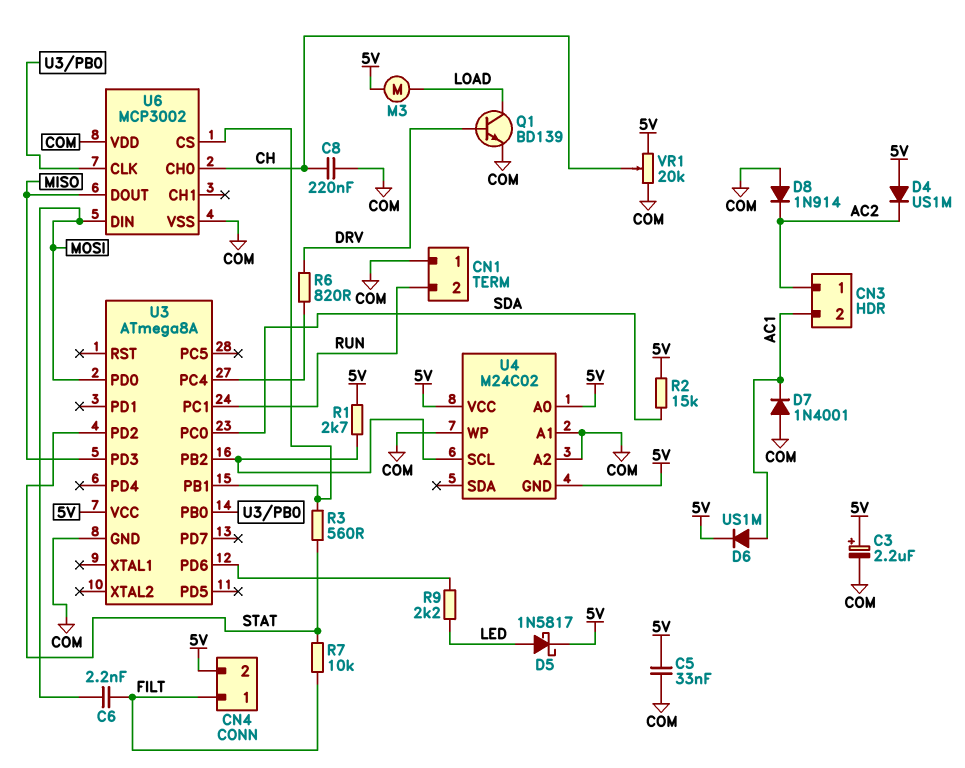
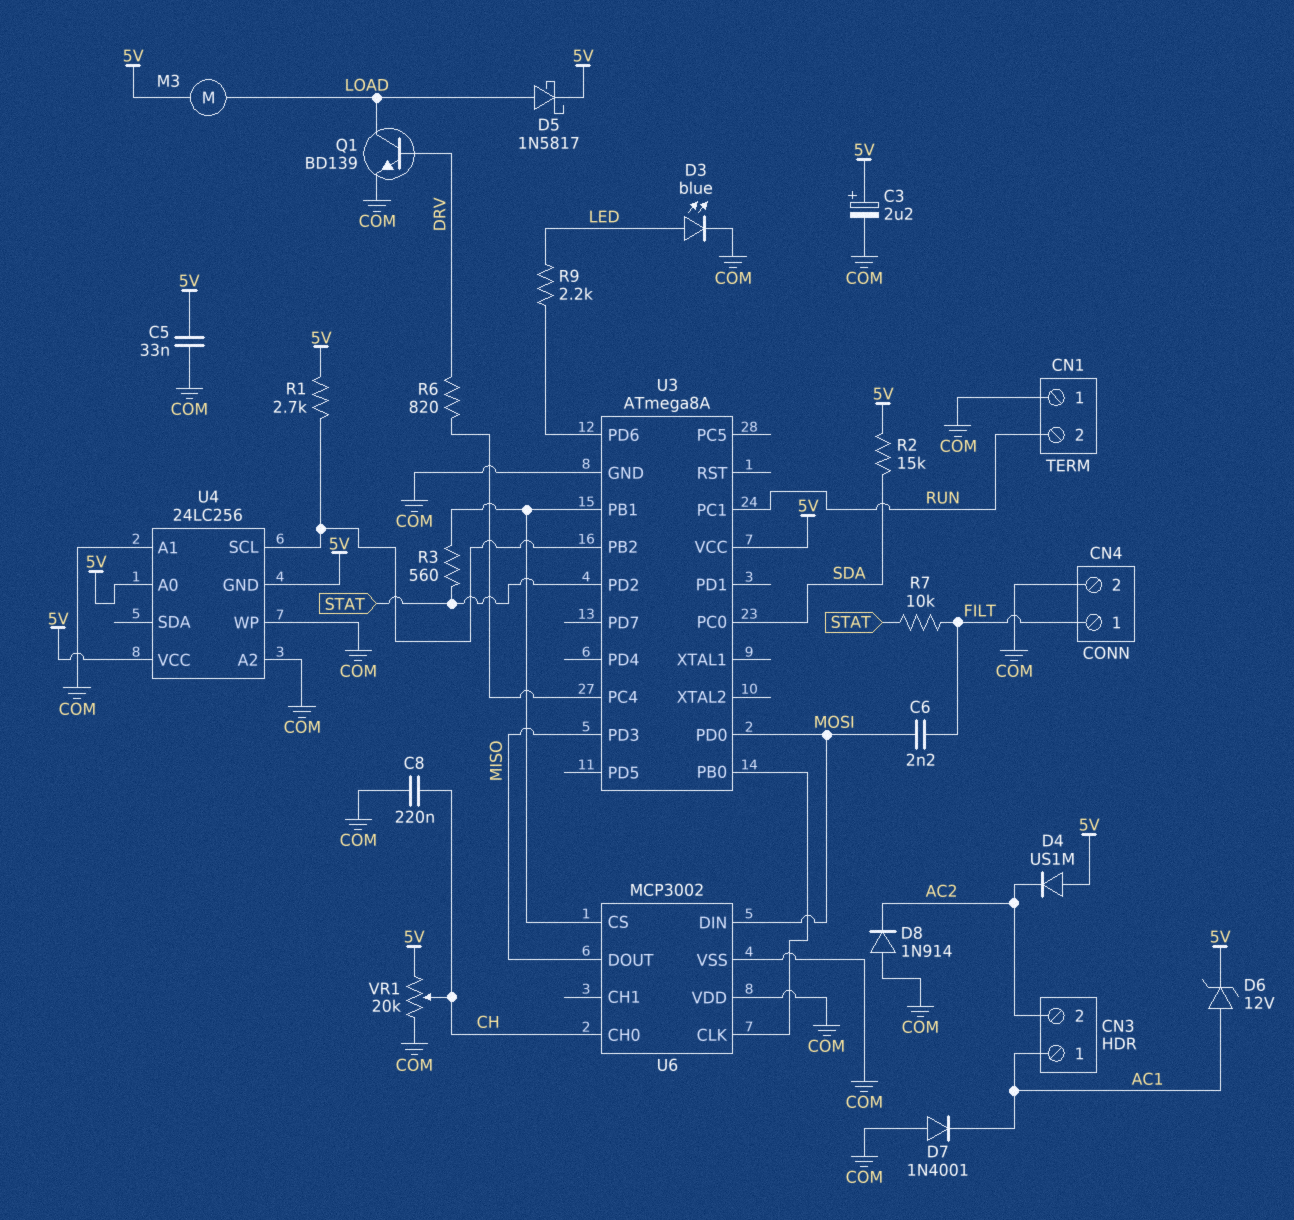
CN3 pin 1: AC2 -> AC1
CN3 pin 2: AC1 -> AC2
CN4 pin 2: 5V -> COM
D3: none -> LED blue (A LED, K COM)
D5: schottky 1N5817 (A LED, K 5V) -> schottky 1N5817 (A LOAD, K 5V)
D6: diode US1M (A AC1, K 5V) -> zener 12V (A AC1, K 5V)
U4: M24C02 -> 24LC256

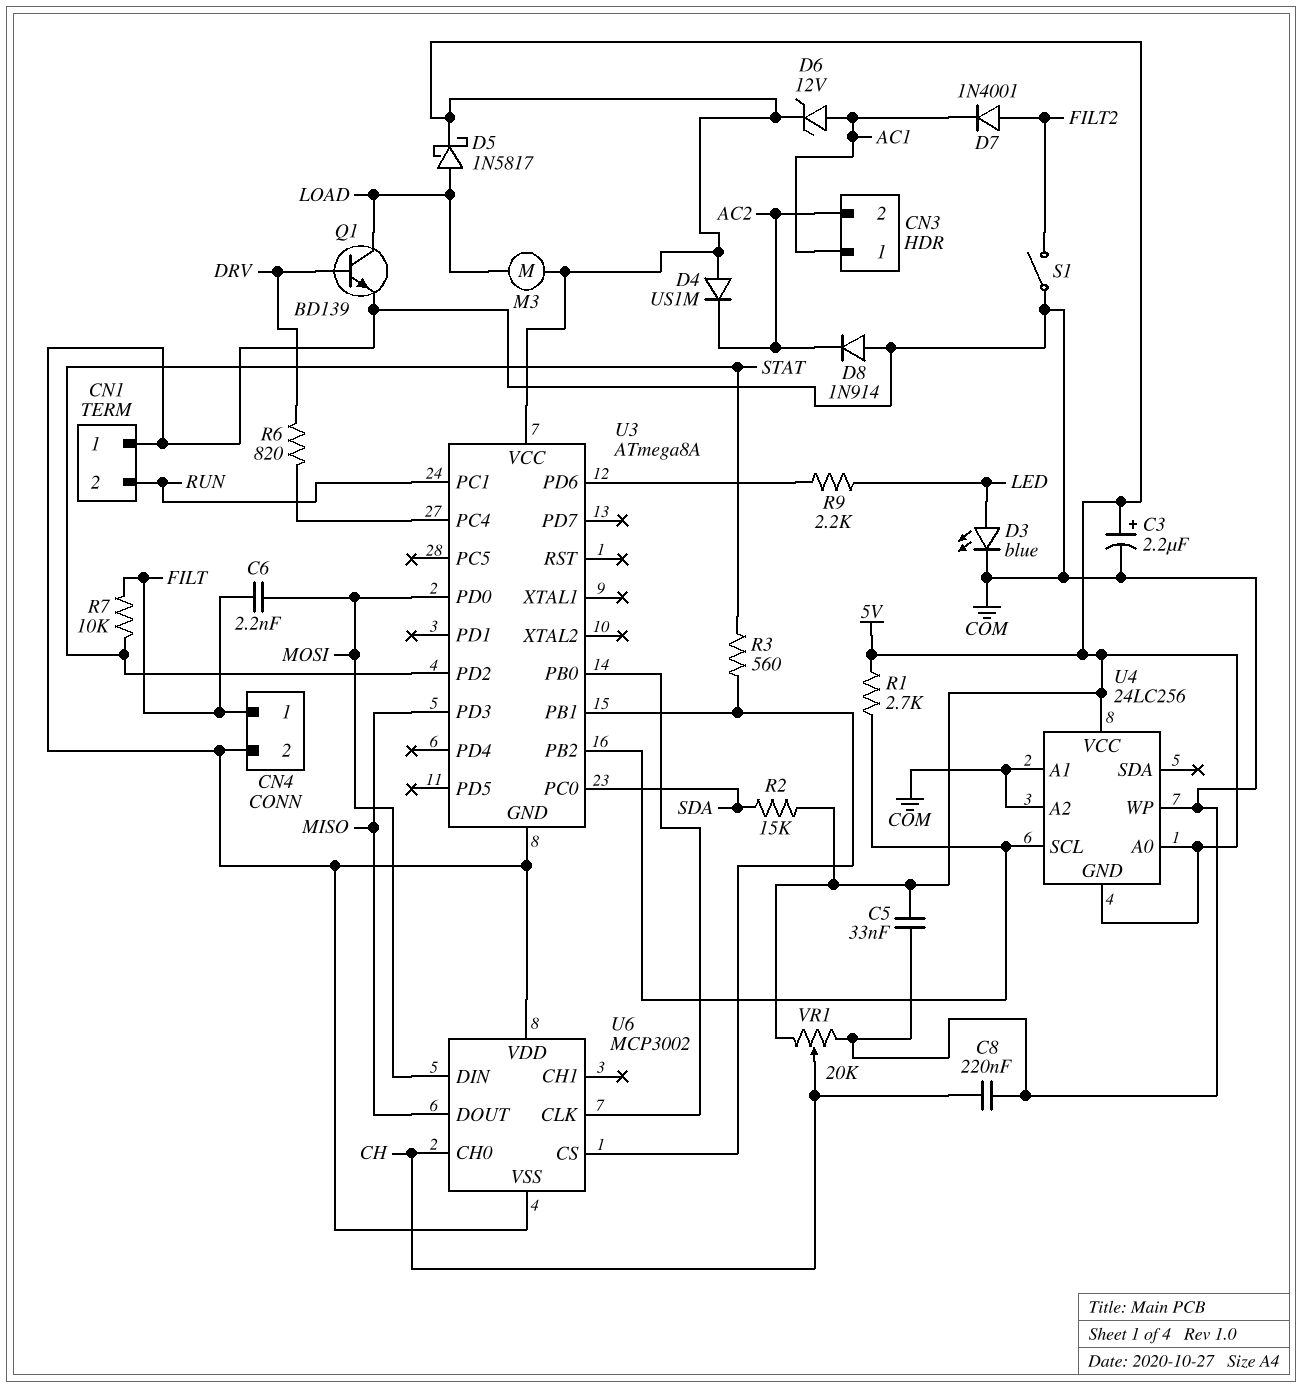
D7: diode 1N4001 (A COM, K AC1) -> diode 1N4001 (A FILT2, K AC1)
S1: none -> switch (COM, FILT2)

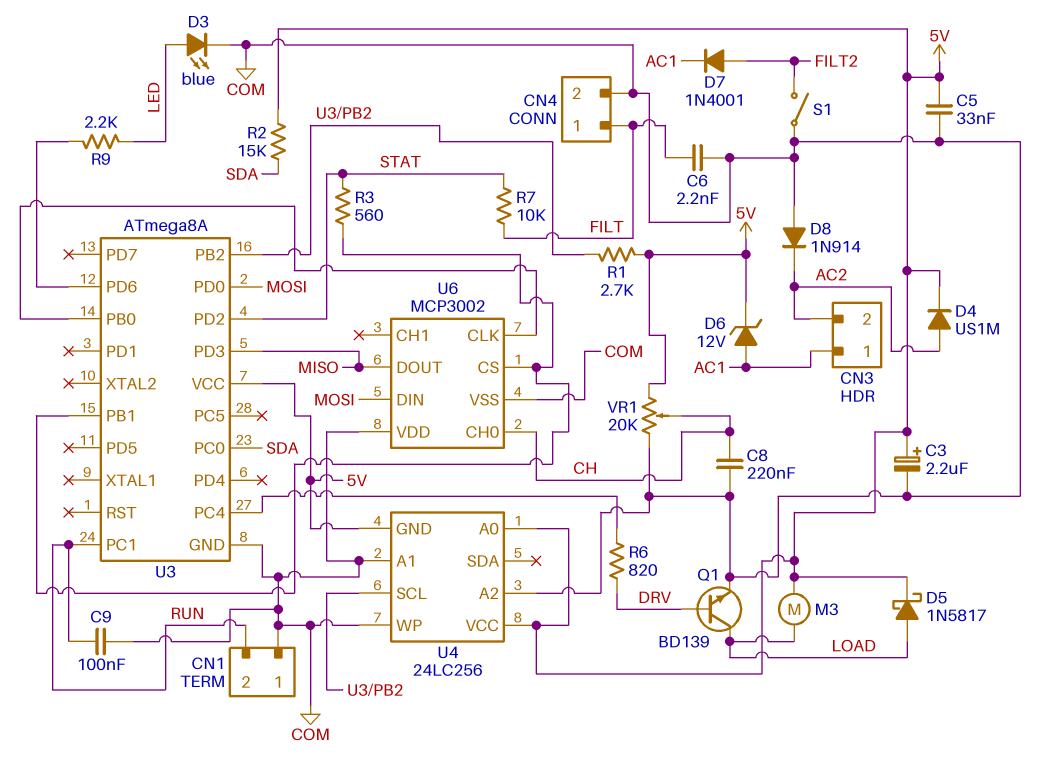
C6: 2.2nF (FILT, MOSI) -> 2.2nF (COM, FILT)
C9: none -> 100nF (COM, RUN)
D4: diode US1M (A 5V, K AC2) -> diode US1M (A AC2, K 5V)

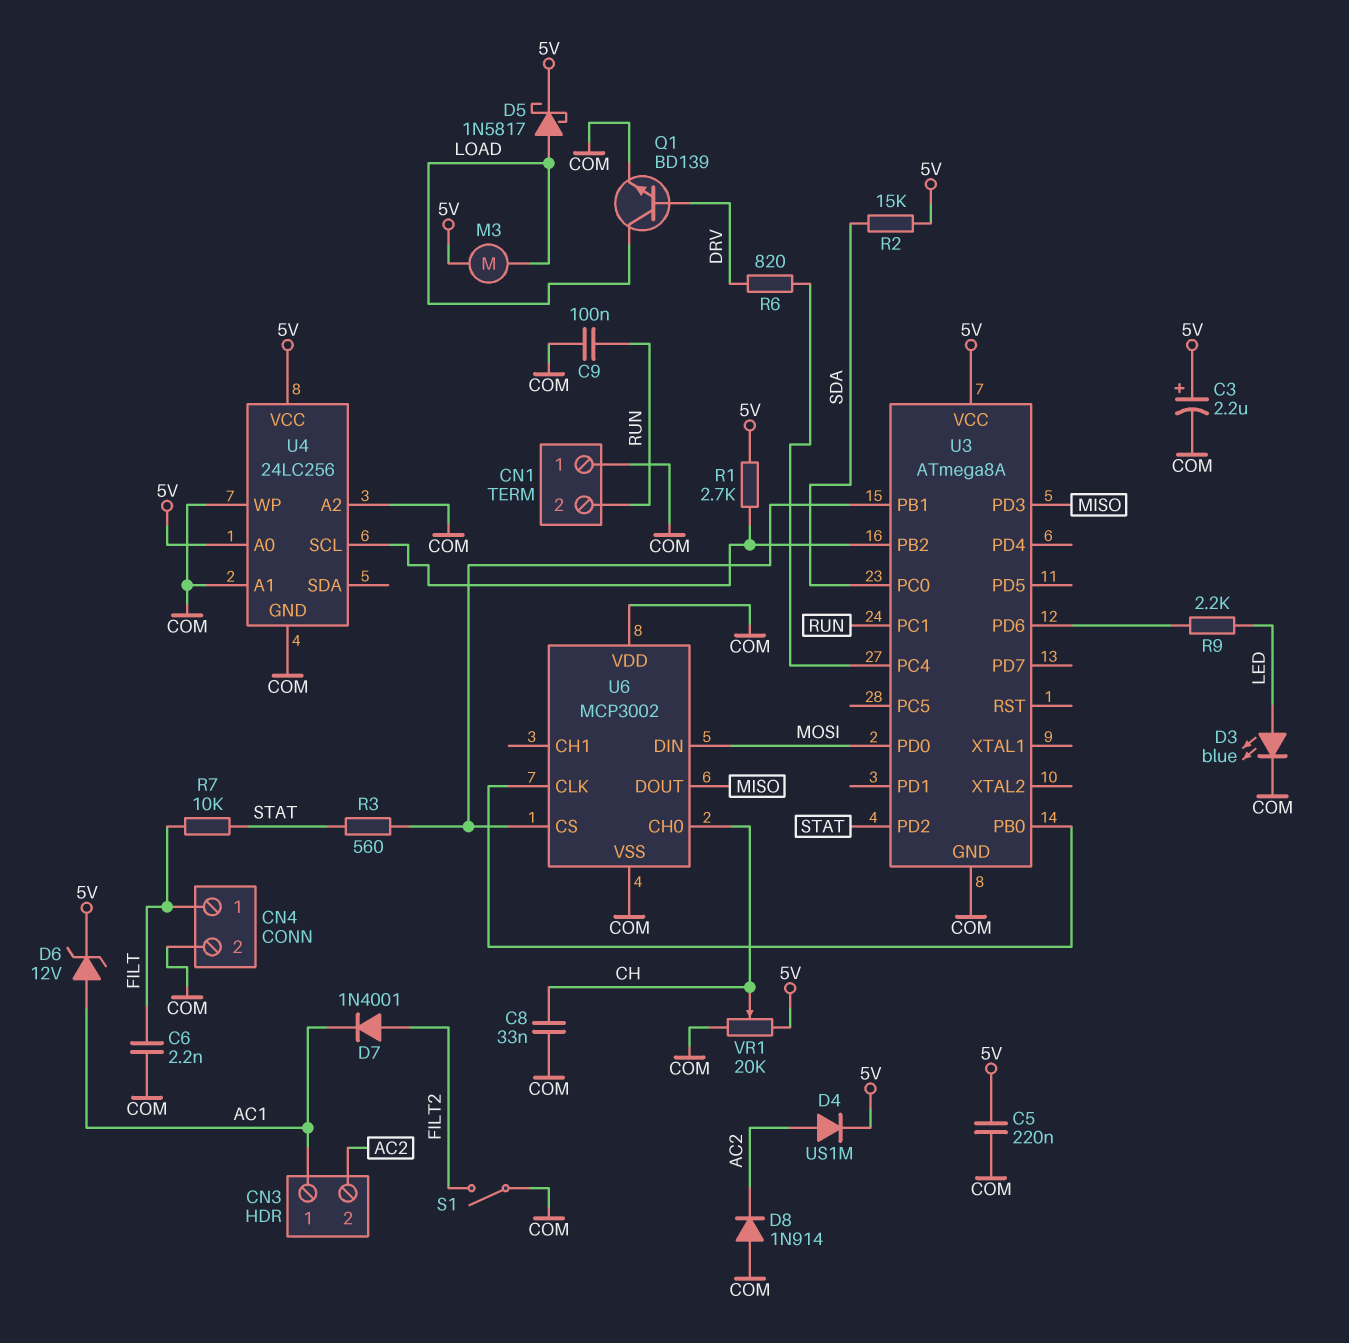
C5: 33nF (5V, COM) -> 220nF (5V, COM)
C8: 220nF (CH, COM) -> 33nF (CH, COM)
U4 pin GND: 5V -> COM

